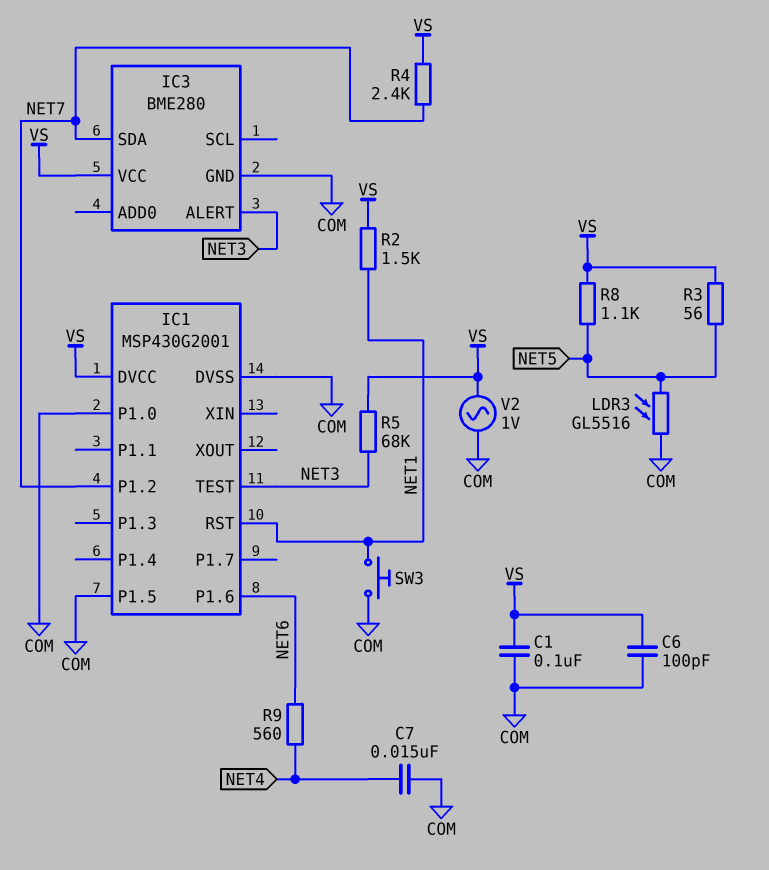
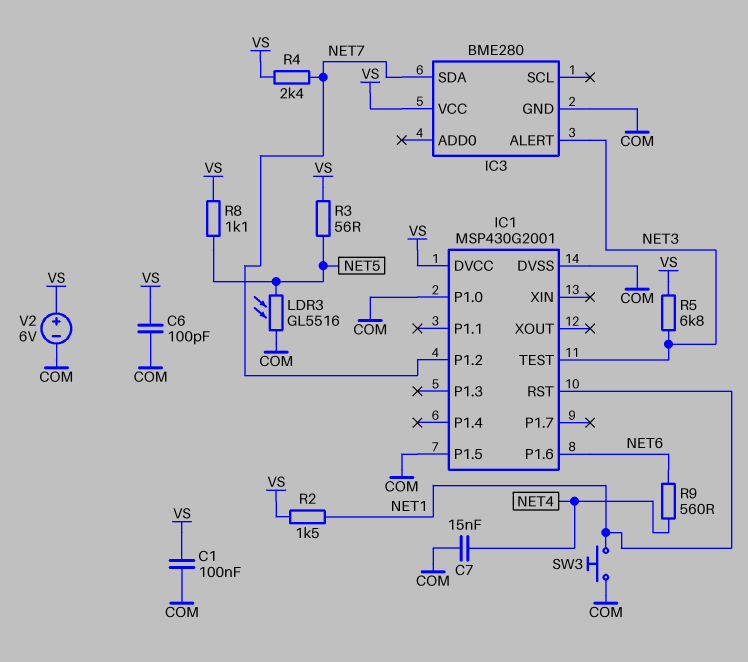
R5: 68k (NET3, VS) -> 6.8k (NET3, VS)
V2: AC 1V (COM, VS) -> 6V (plus VS, minus COM)

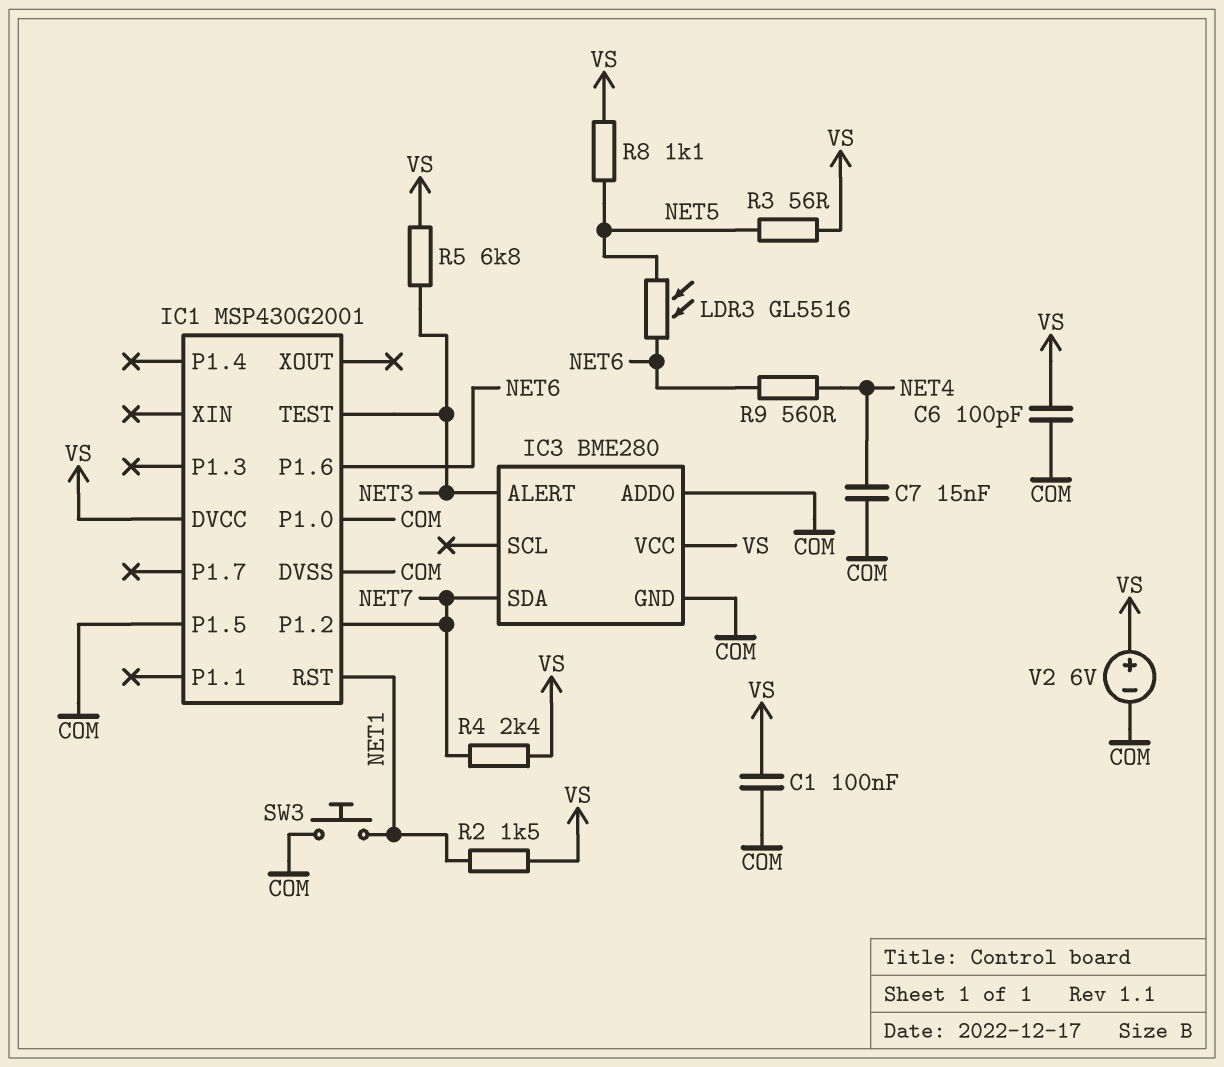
IC3 pin ADD0: none -> COM
LDR3: GL5516 (COM, NET5) -> GL5516 (NET5, NET6)

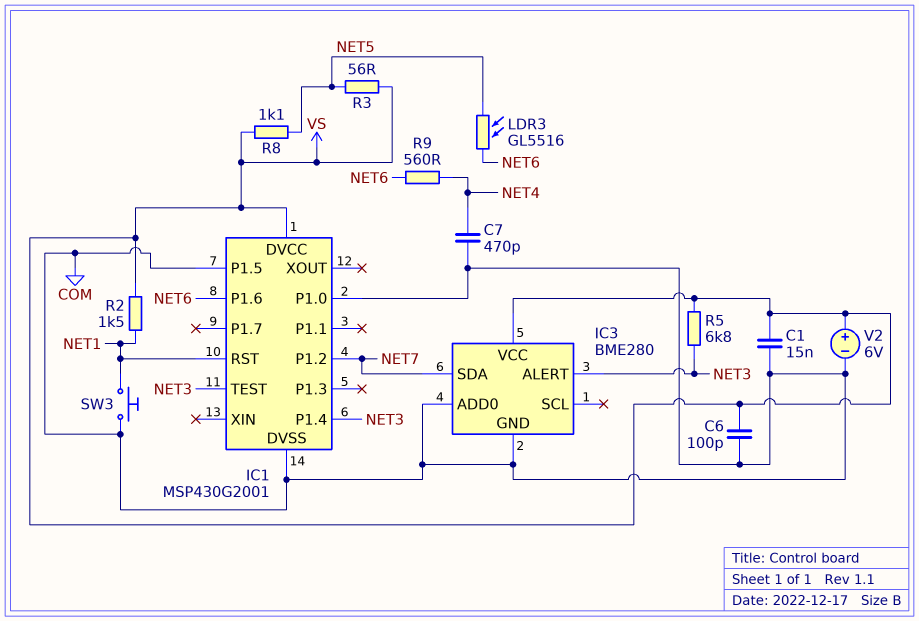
C1: 100nF (COM, VS) -> 15nF (COM, VS)
C7: 15nF (COM, NET4) -> 470pF (COM, NET4)
IC1 pin P1.4: none -> NET3
R4: 2.4k (NET7, VS) -> none

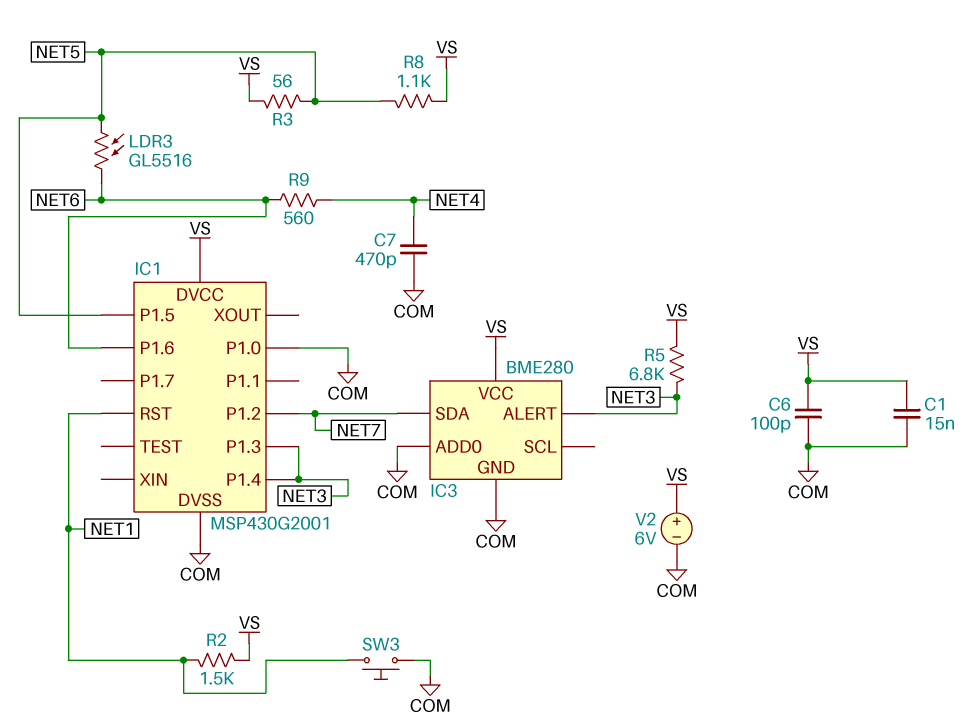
IC1 pin P1.3: none -> NET3
IC1 pin P1.5: COM -> NET5
IC1 pin TEST: NET3 -> none

